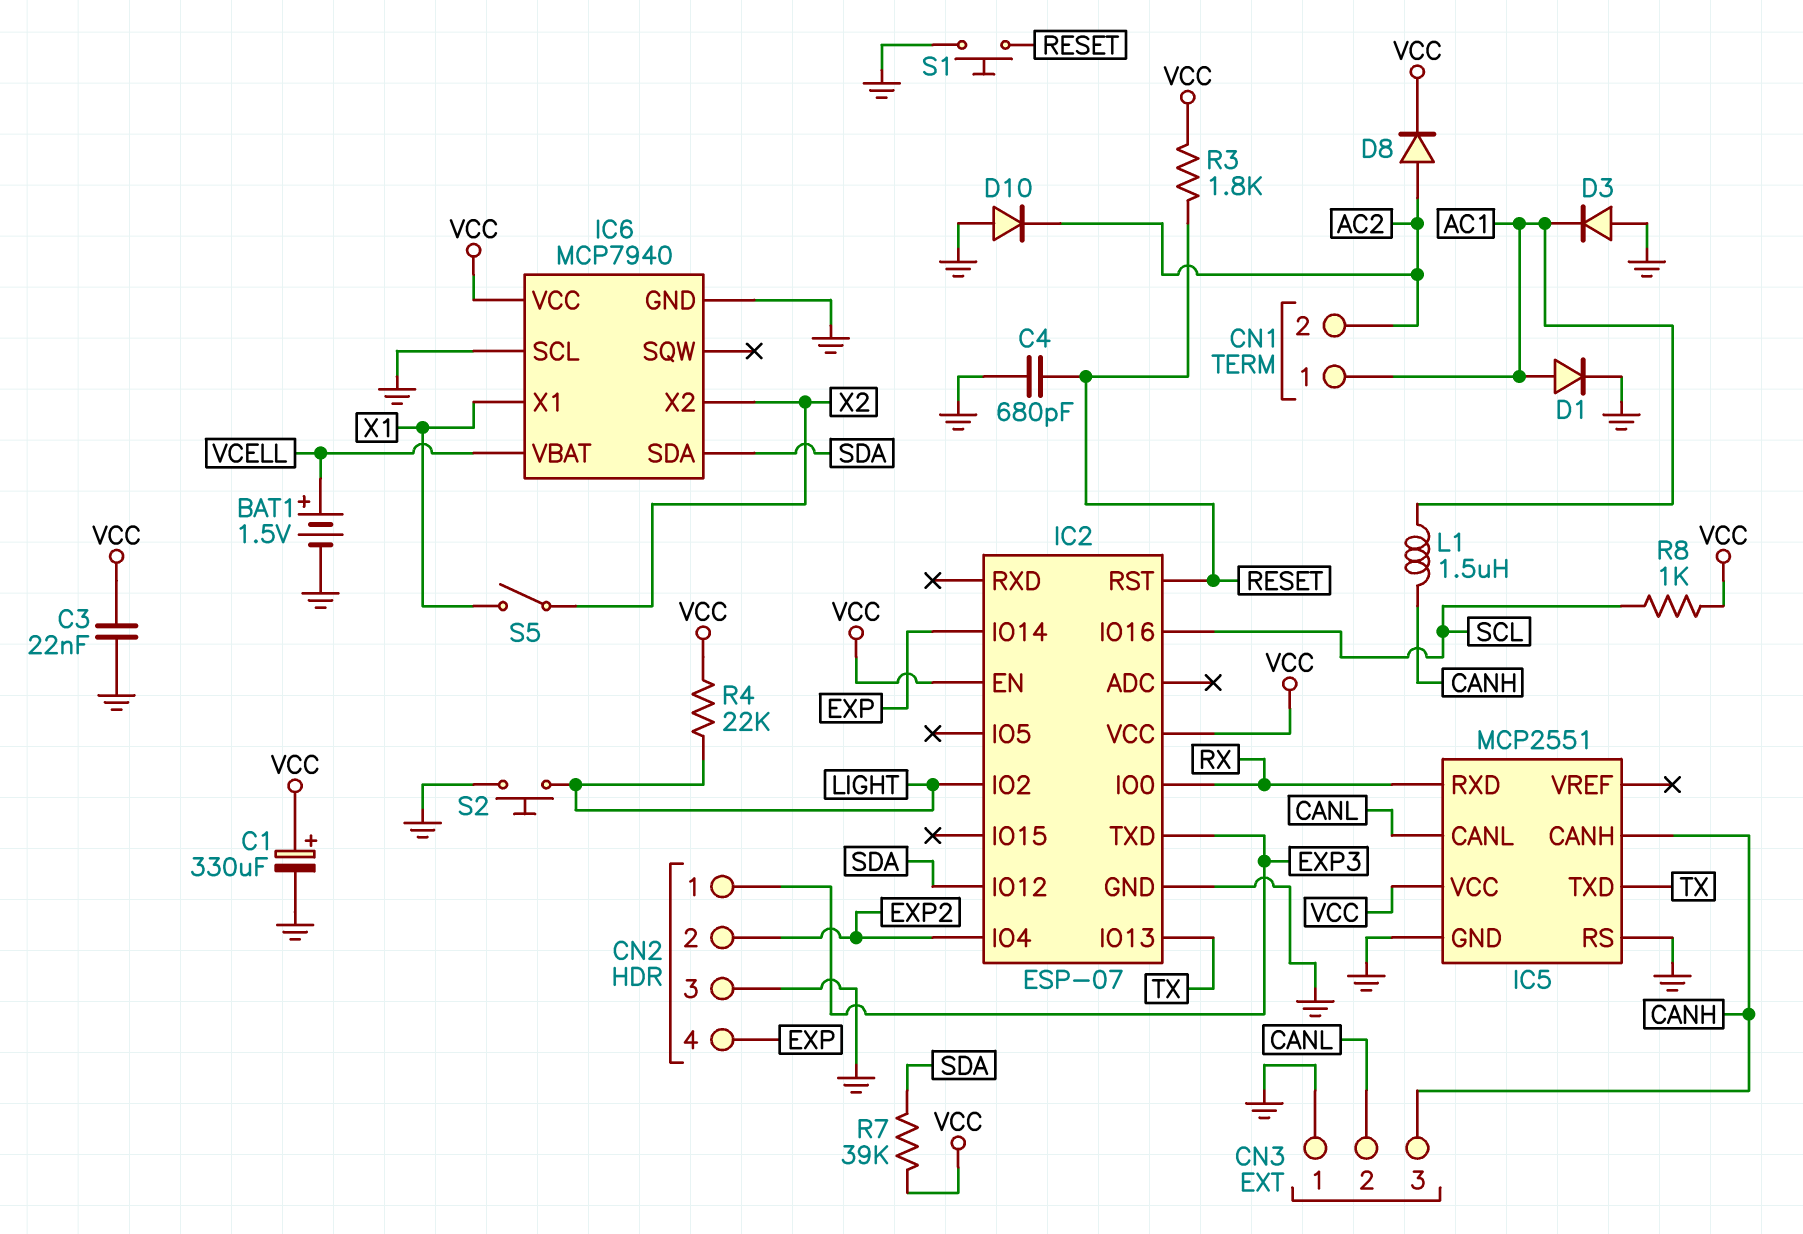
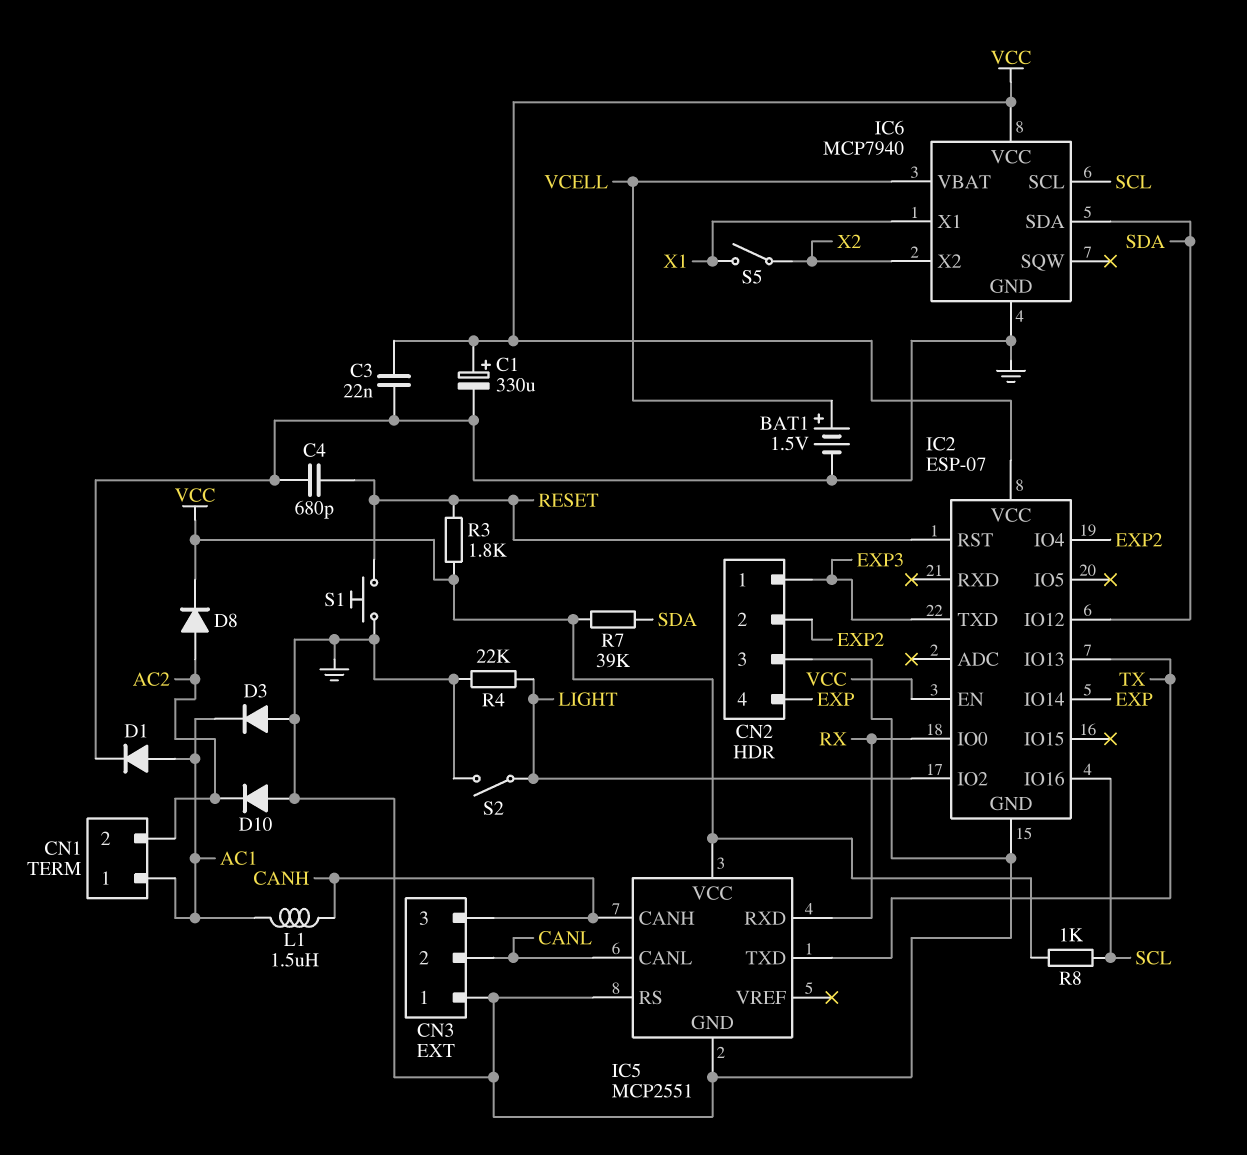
IC6 pin SCL: GND -> SCL
R4: 22k (LIGHT, VCC) -> 22k (GND, LIGHT)
S2: button (GND, LIGHT) -> switch (GND, LIGHT)

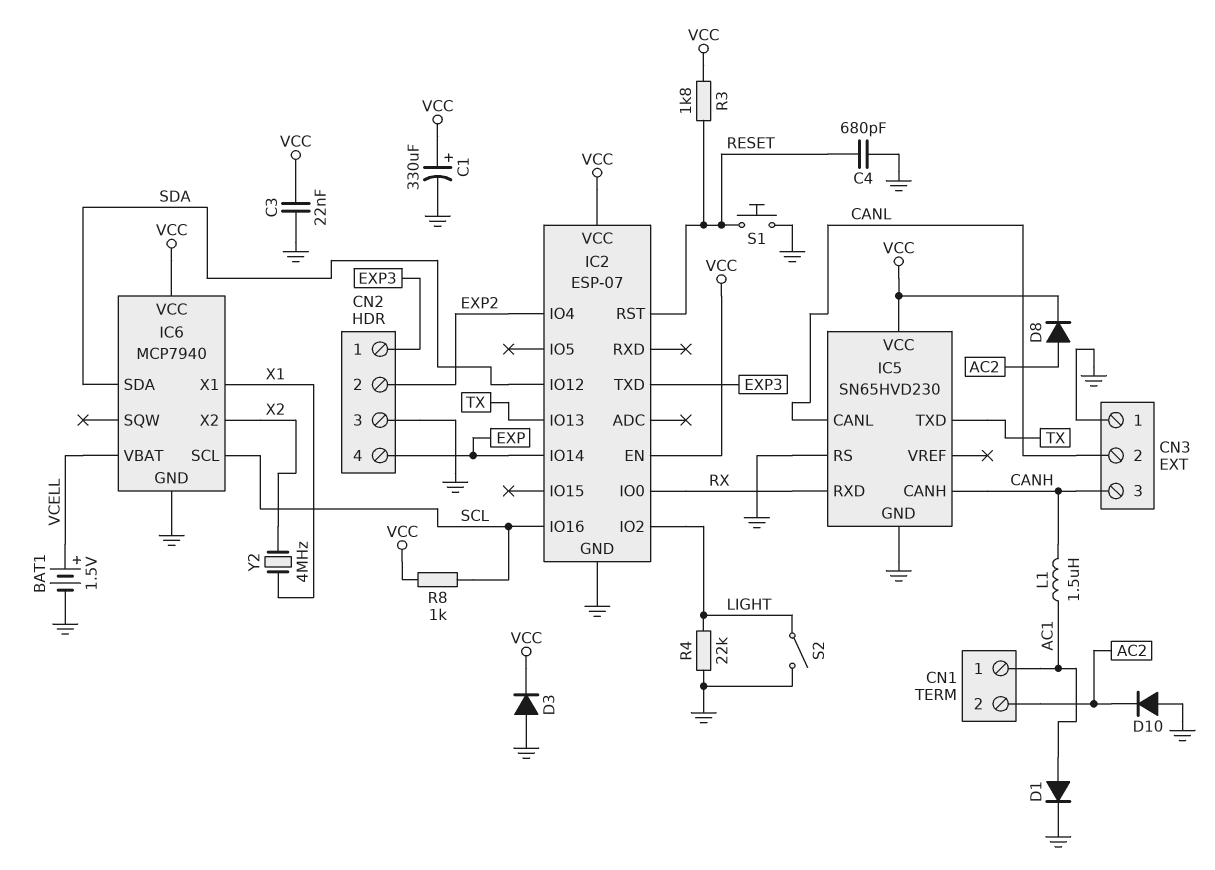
D3: diode (A GND, K AC1) -> diode (A GND, K VCC)
IC5: MCP2551 -> SN65HVD230
R7: 39k (SDA, VCC) -> none
S5: switch (X1, X2) -> none
Y2: none -> 4MHz (X1, X2)

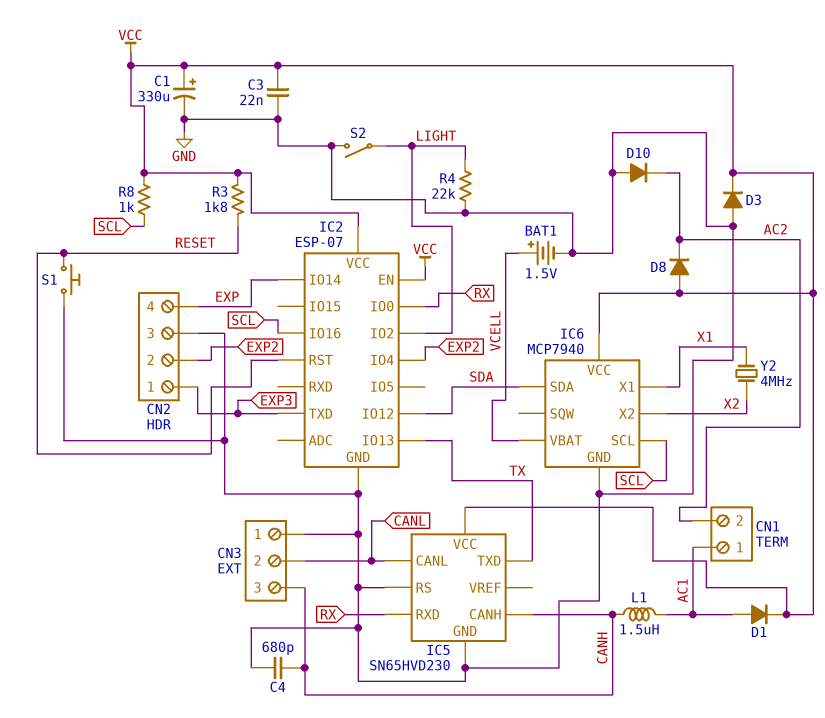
C4: 680pF (GND, RESET) -> 680pF (CANH, GND)
D1: diode (A AC1, K GND) -> diode (A AC1, K VCC)
D8: diode (A AC2, K VCC) -> diode (A VCC, K AC2)

